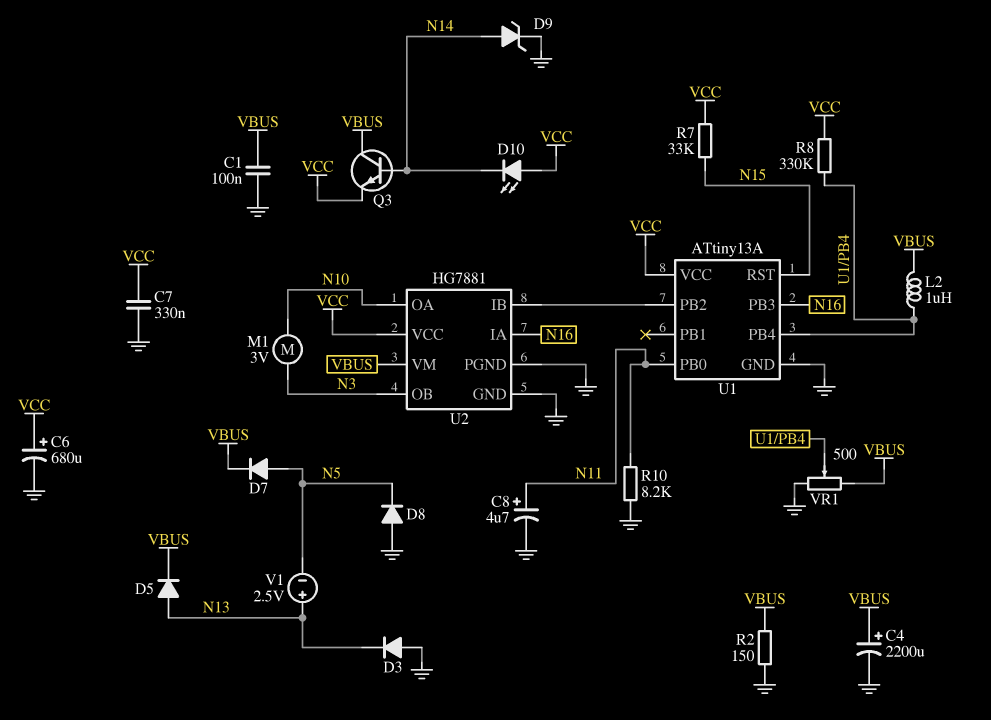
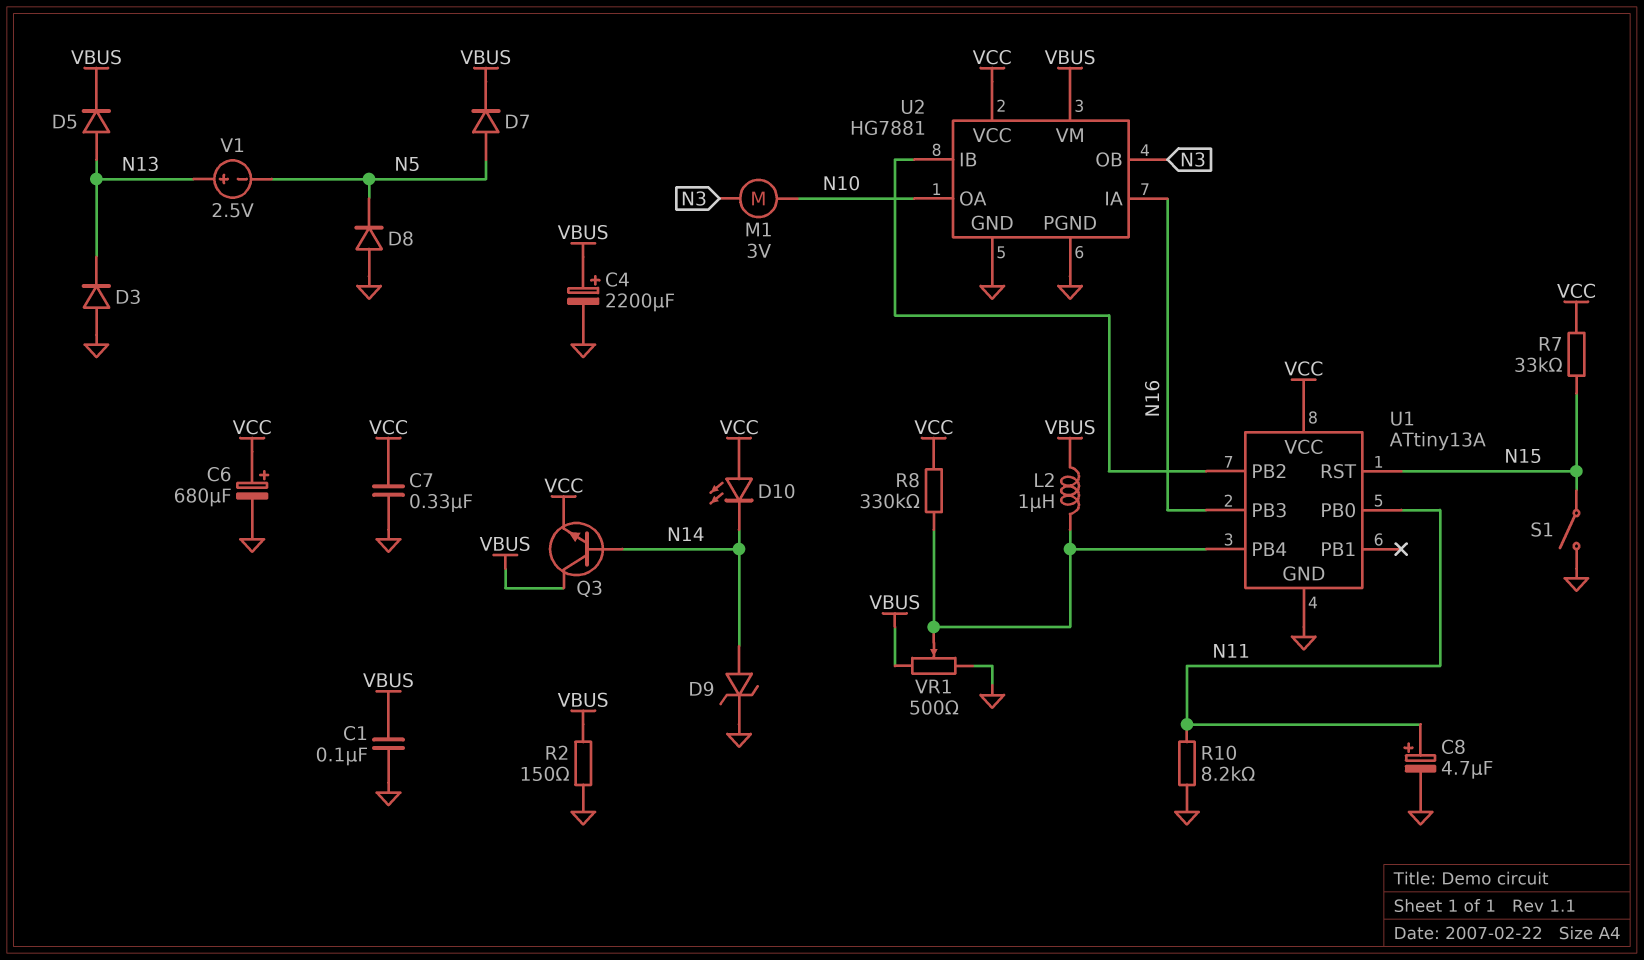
S1: none -> switch (GND, N15)

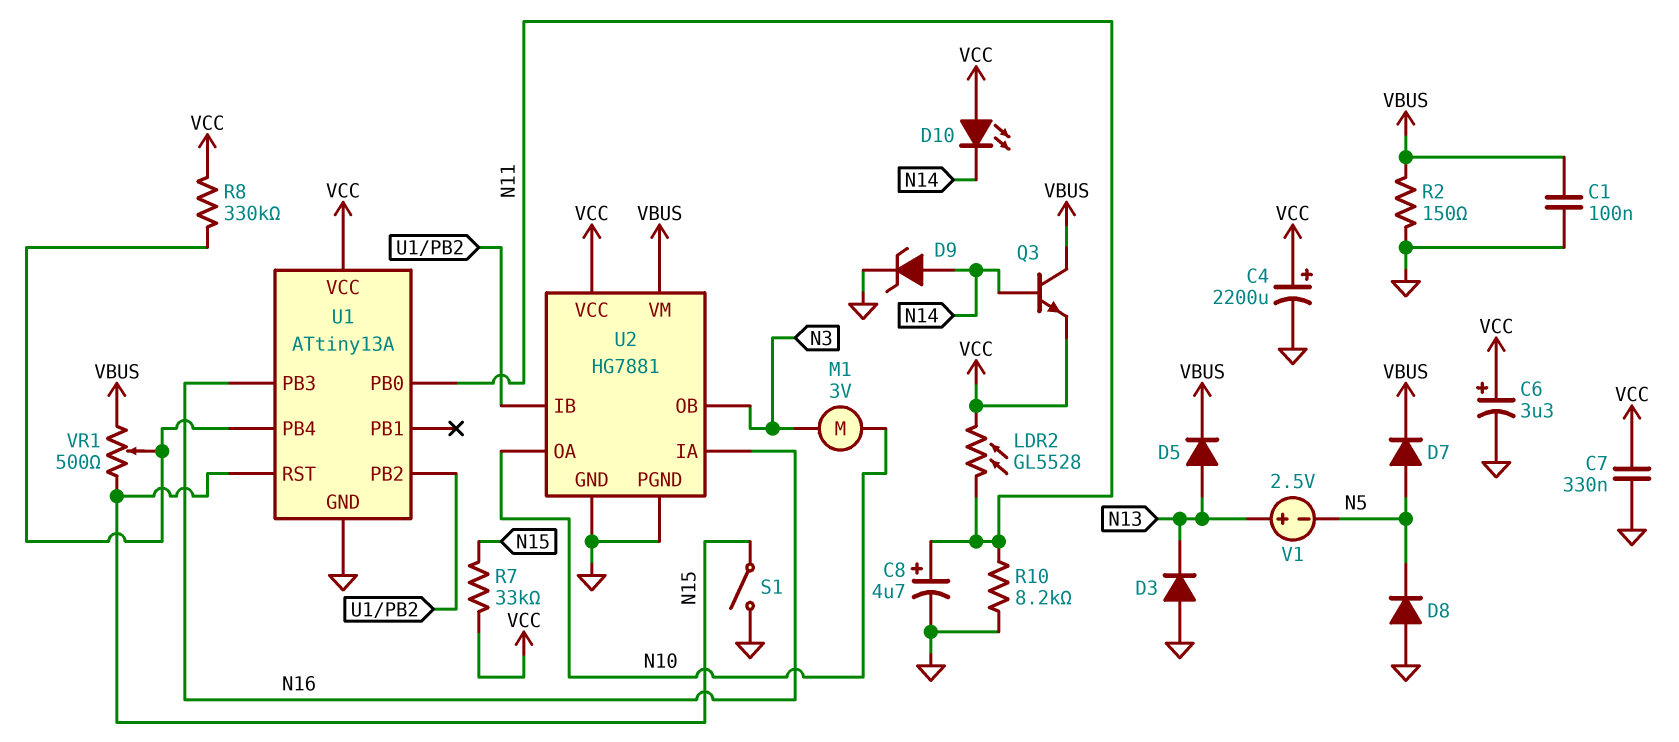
C4: 2200uF (plus VBUS, minus GND) -> 2200uF (plus VCC, minus GND)
C6: 680uF (plus VCC, minus GND) -> 3.3uF (plus VCC, minus GND)
L2: 1uH (U1/PB4, VBUS) -> none
LDR2: none -> GL5528 (N11, VCC)
VR1: 500 (GND, VBUS, wiper U1/PB4) -> 500 (N15, VBUS, wiper U1/PB4)

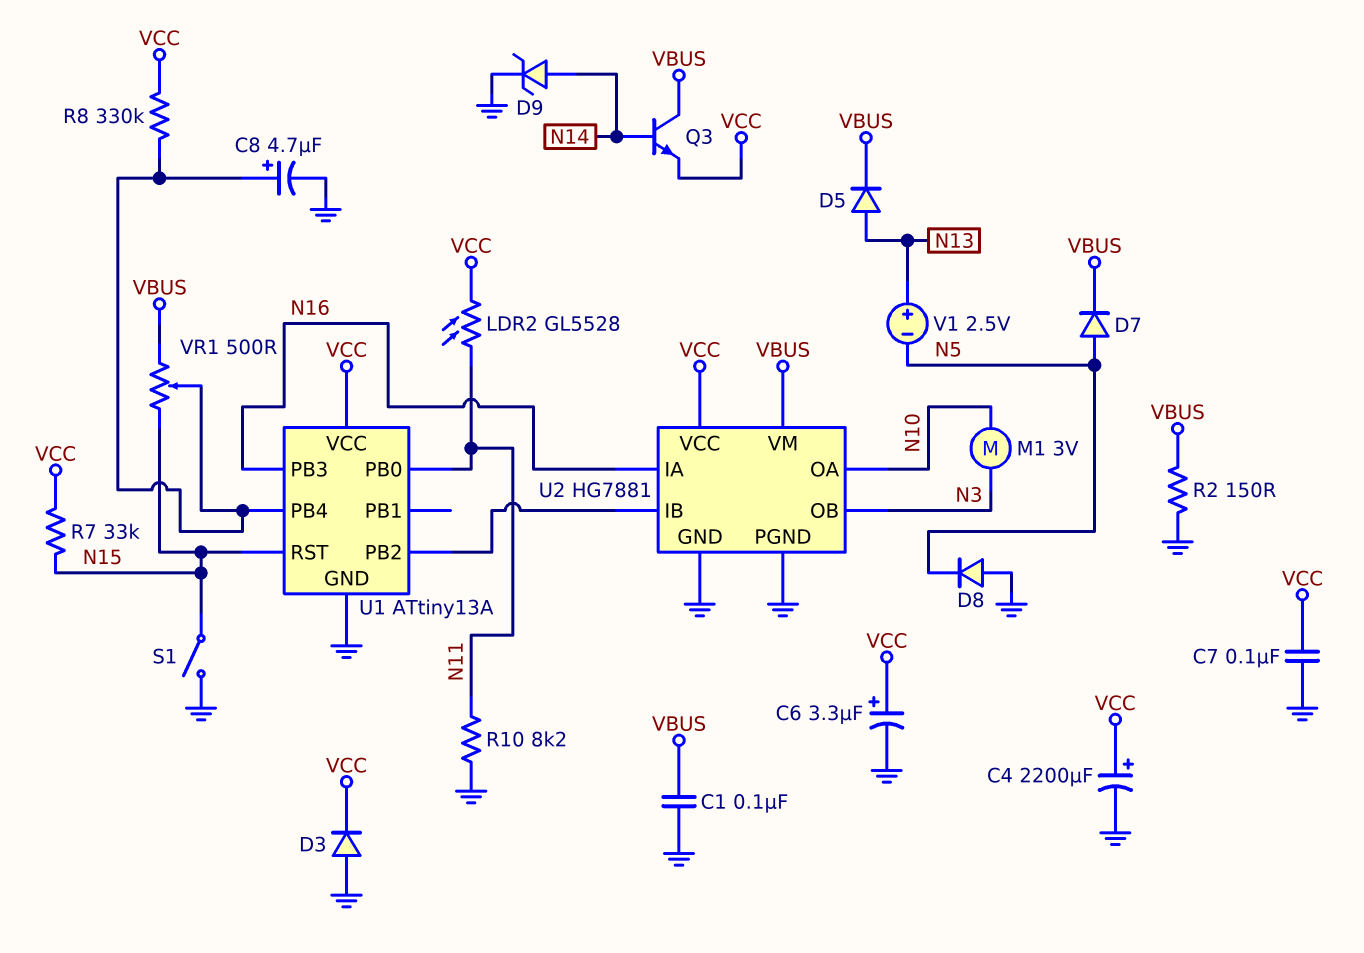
C7: 330nF (GND, VCC) -> 100nF (GND, VCC)
C8: 4.7uF (plus N11, minus GND) -> 4.7uF (plus U1/PB4, minus GND)
D3: diode (A GND, K N13) -> diode (A GND, K VCC)
D10: LED (A VCC, K N14) -> none

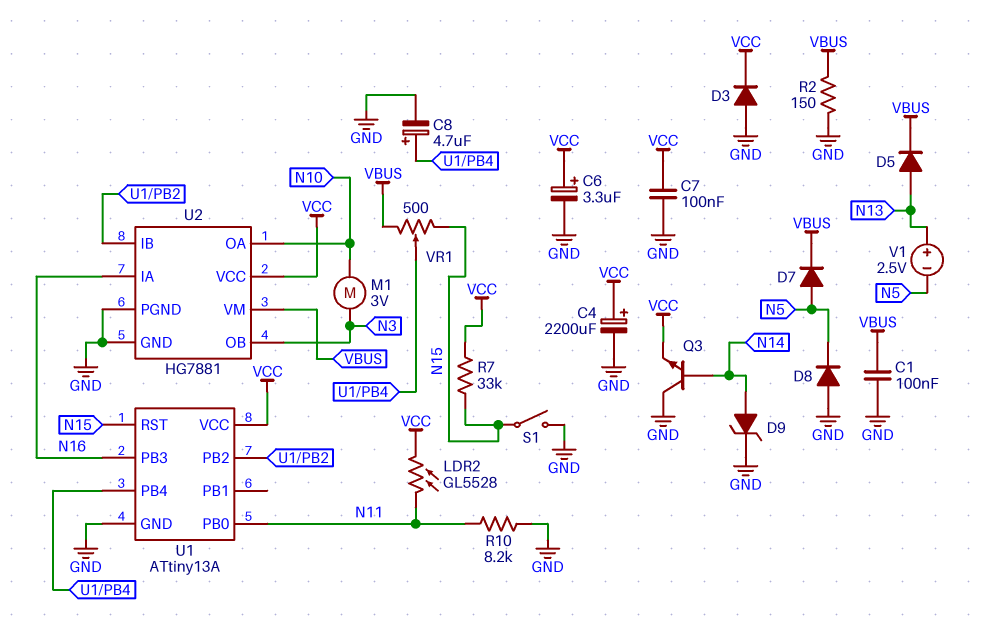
Q3: NPN (B N14, C VBUS, E VCC) -> NPN (B N14, C GND, E VCC)
R8: 330k (U1/PB4, VCC) -> none

